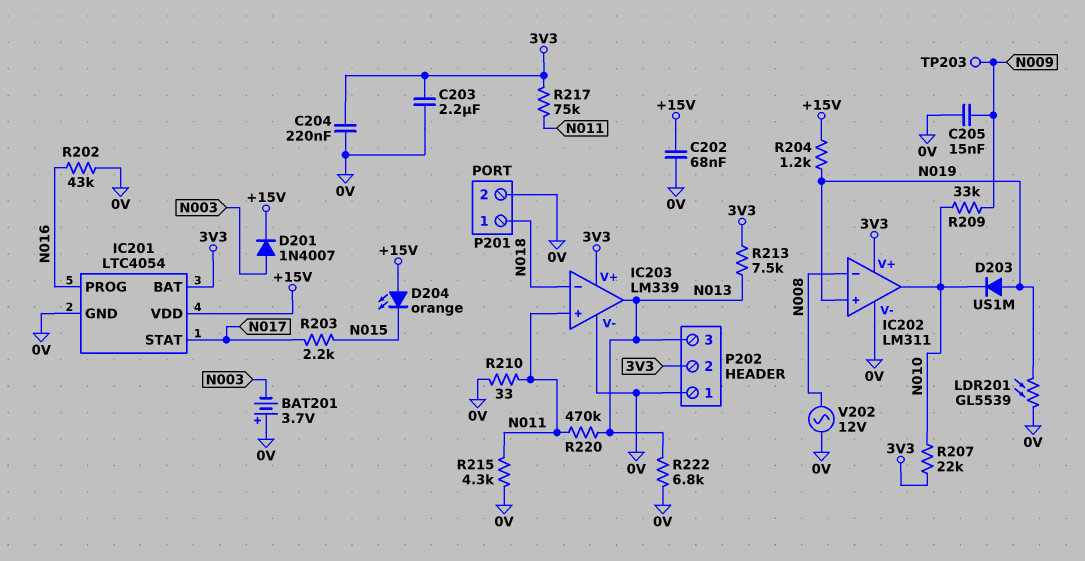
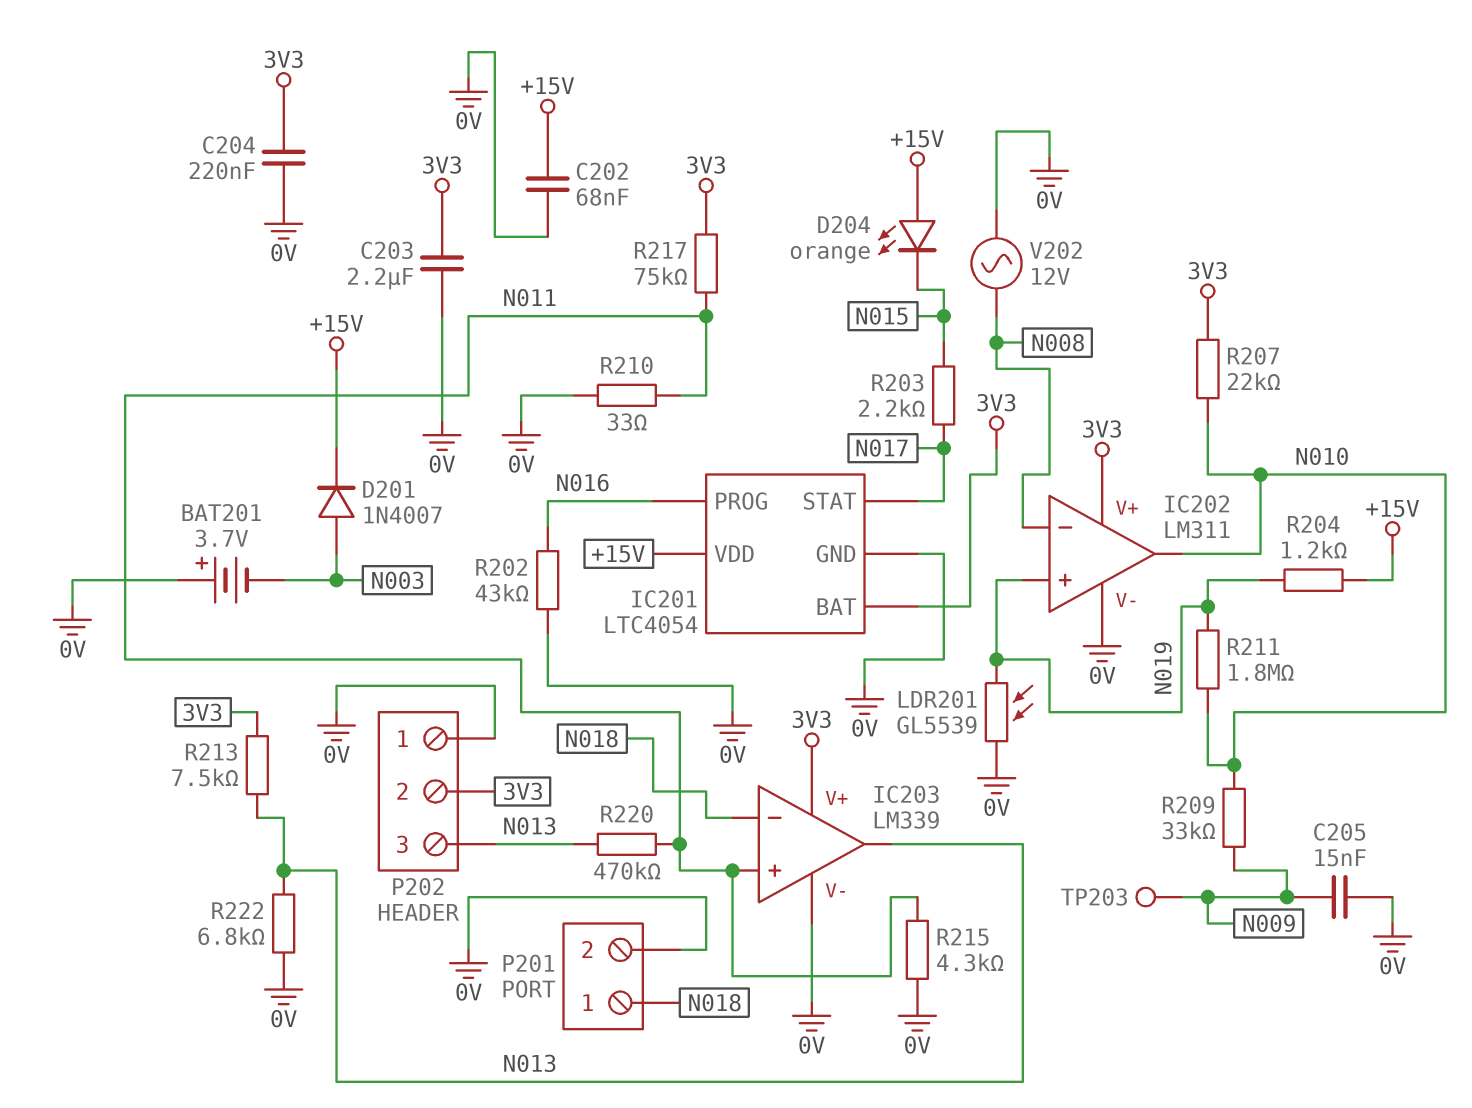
D203: diode US1M (A N019, K N010) -> none
R211: none -> 1.8M (N010, N019)

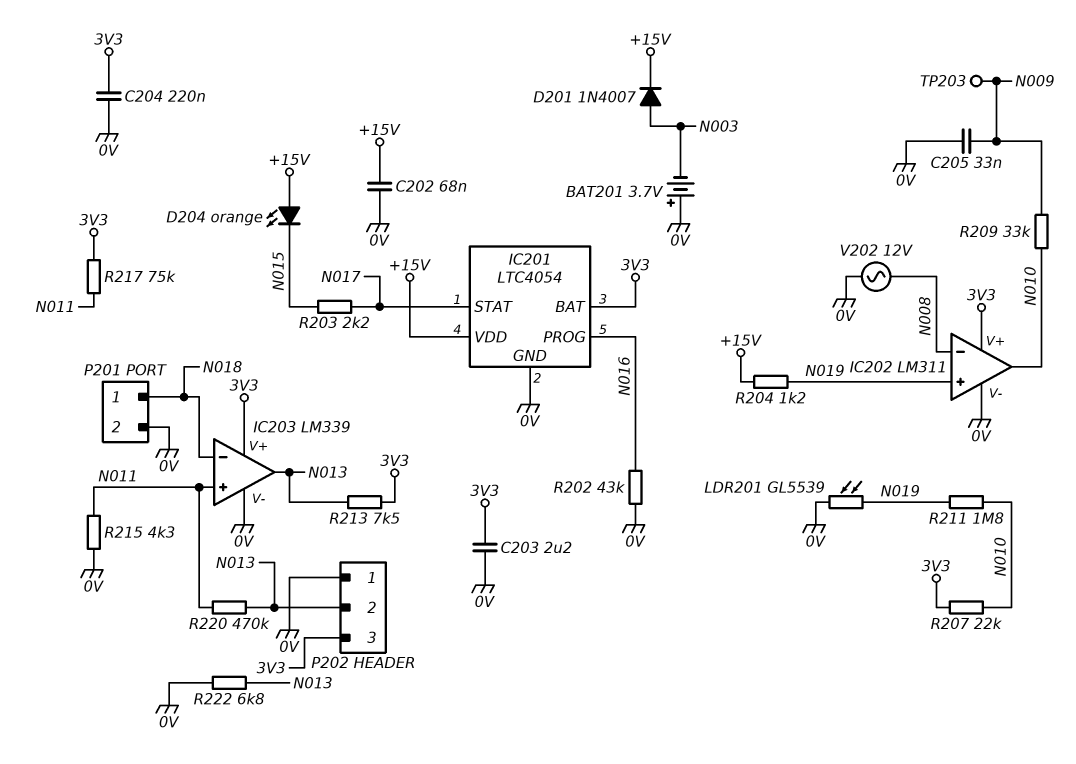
C205: 15nF (0V, N009) -> 33nF (0V, N009)
P202 pin 2: 3V3 -> N013
P202 pin 3: N013 -> 3V3
R210: 33 (0V, N011) -> none

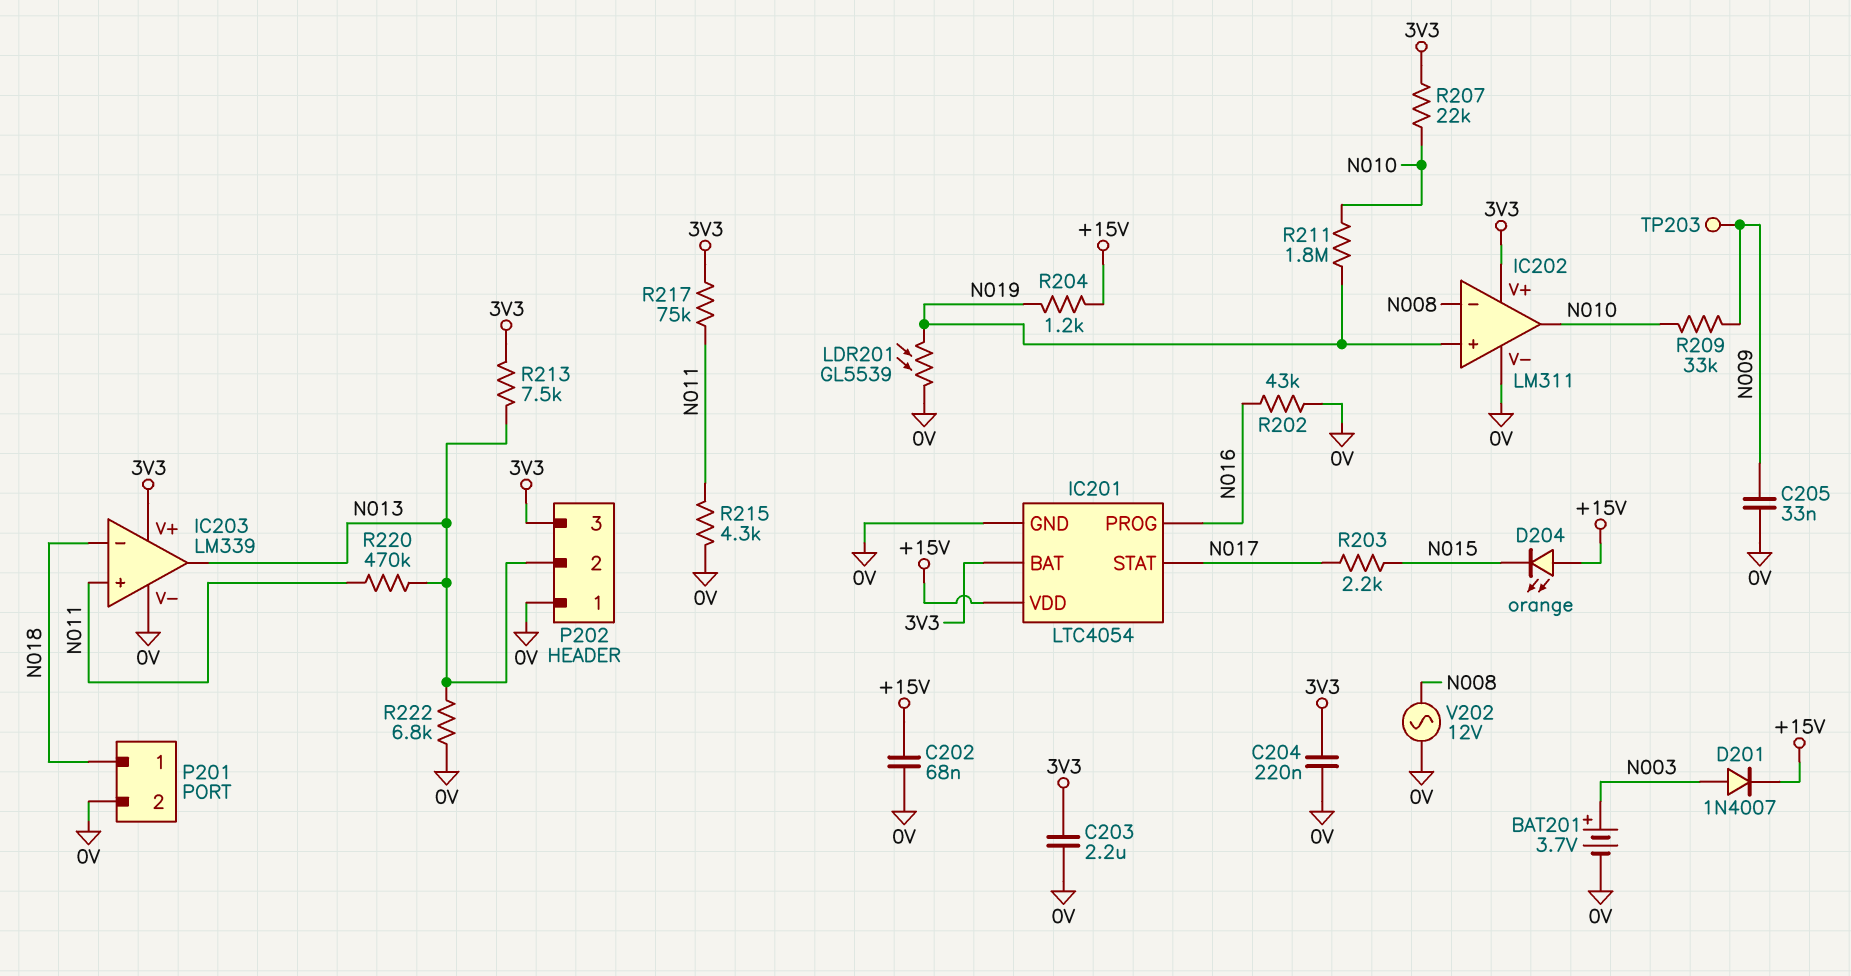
BAT201: 3.7V (plus 0V, minus N003) -> 3.7V (plus N003, minus 0V)

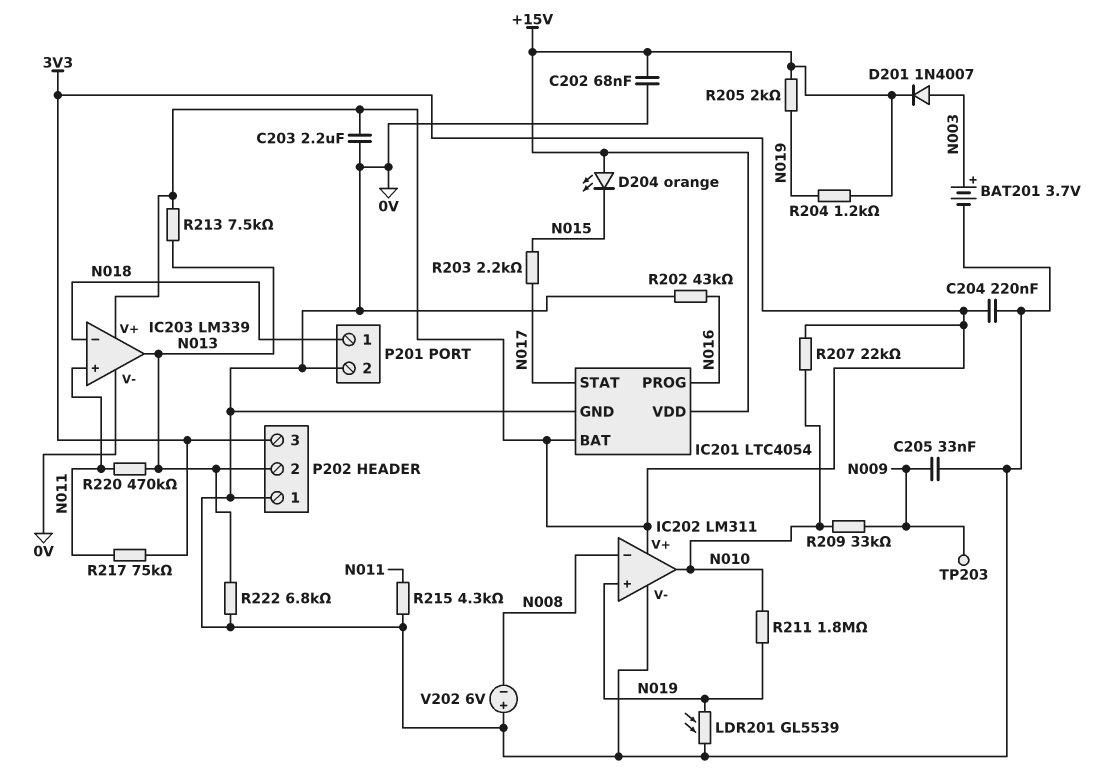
R205: none -> 2k (+15V, N019)
V202: AC 12V (0V, N008) -> 6V (plus 0V, minus N008)

